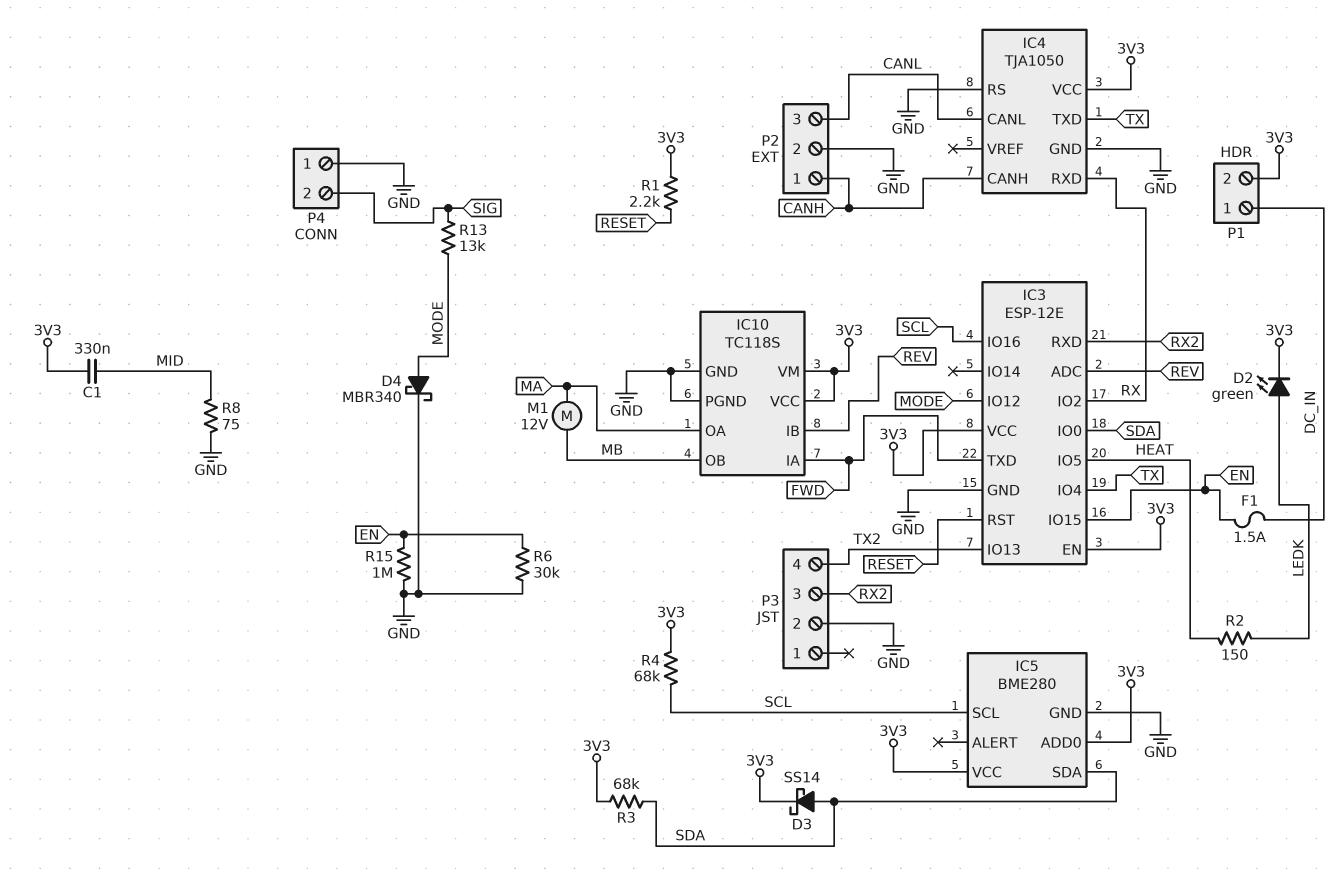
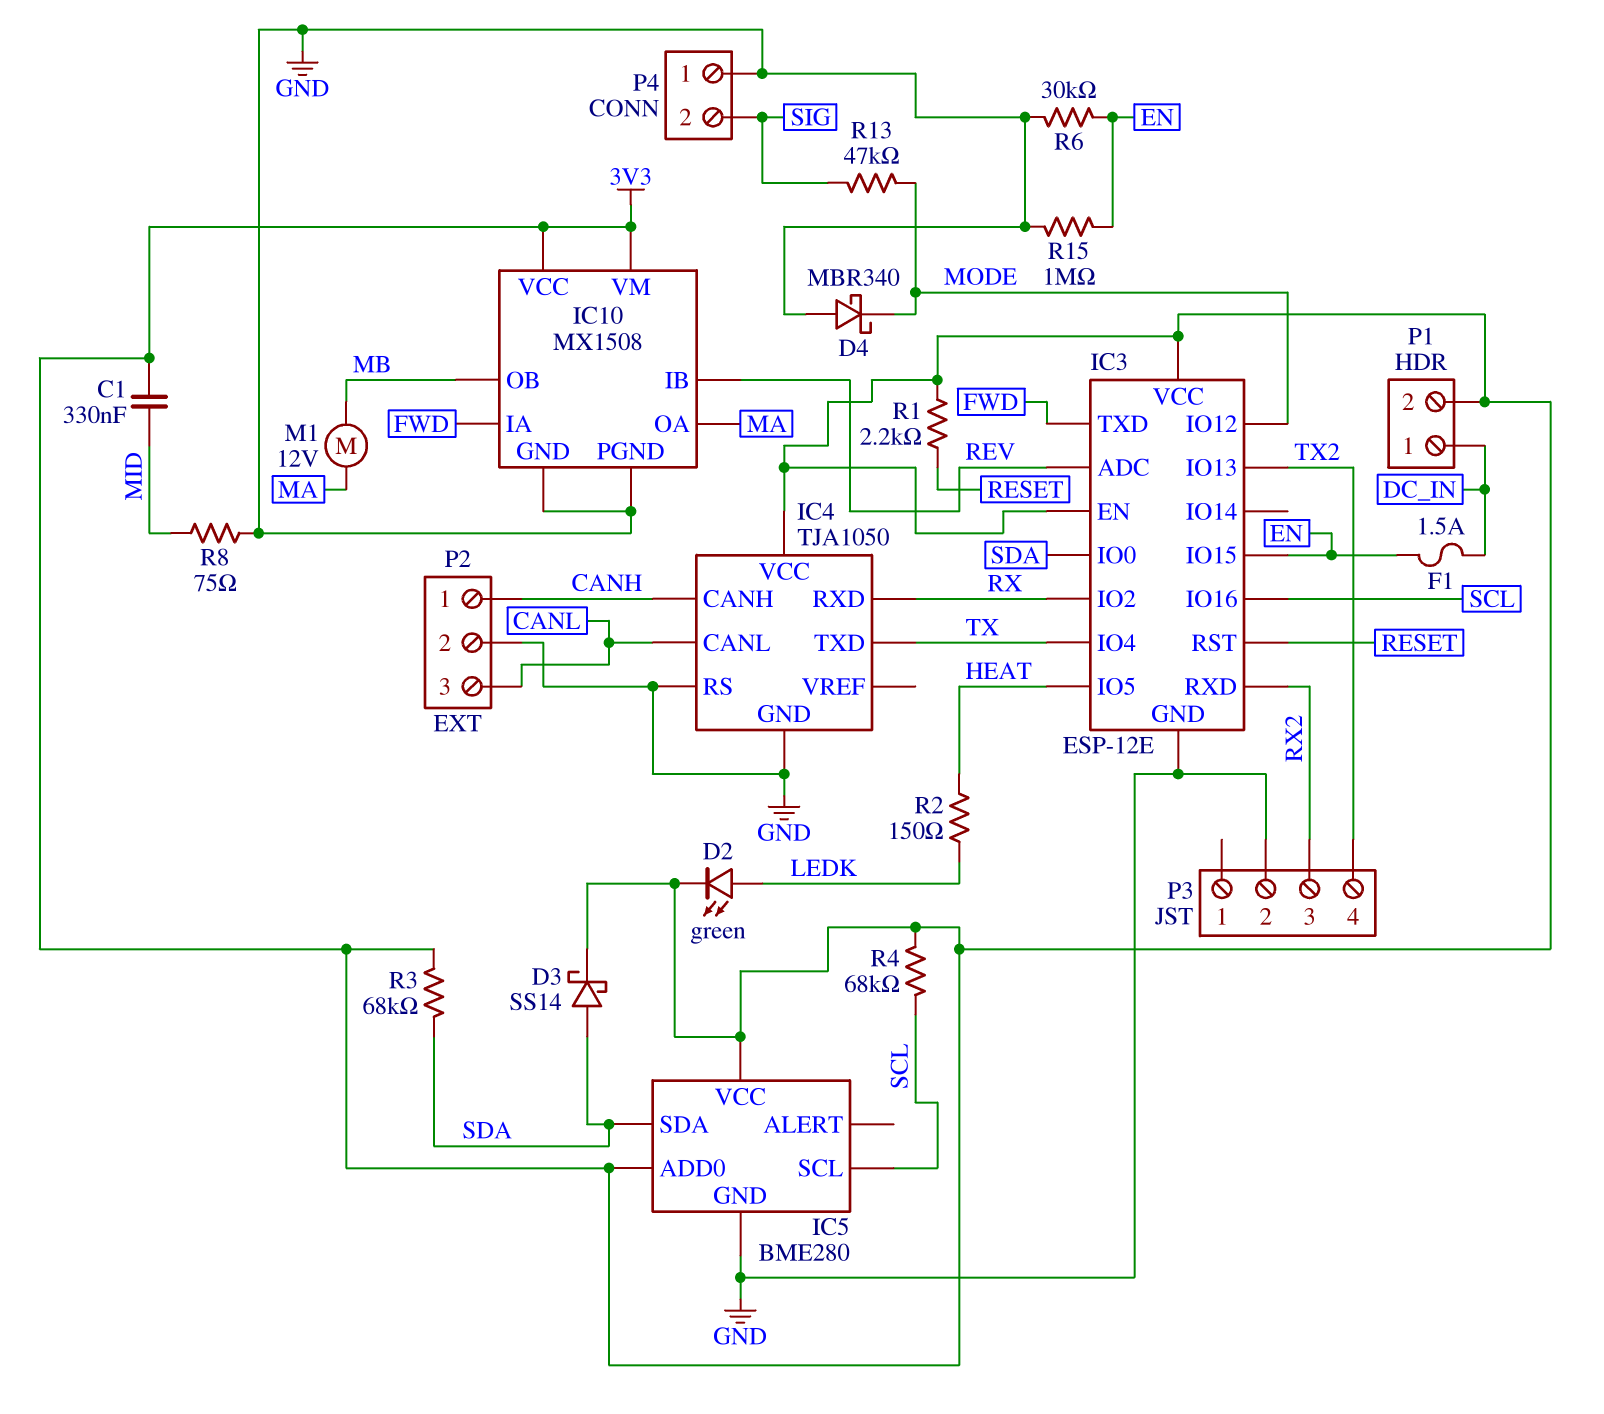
D4: schottky MBR340 (A MODE, K GND) -> schottky MBR340 (A GND, K MODE)
IC10: TC118S -> MX1508
R13: 13k (MODE, SIG) -> 47k (MODE, SIG)

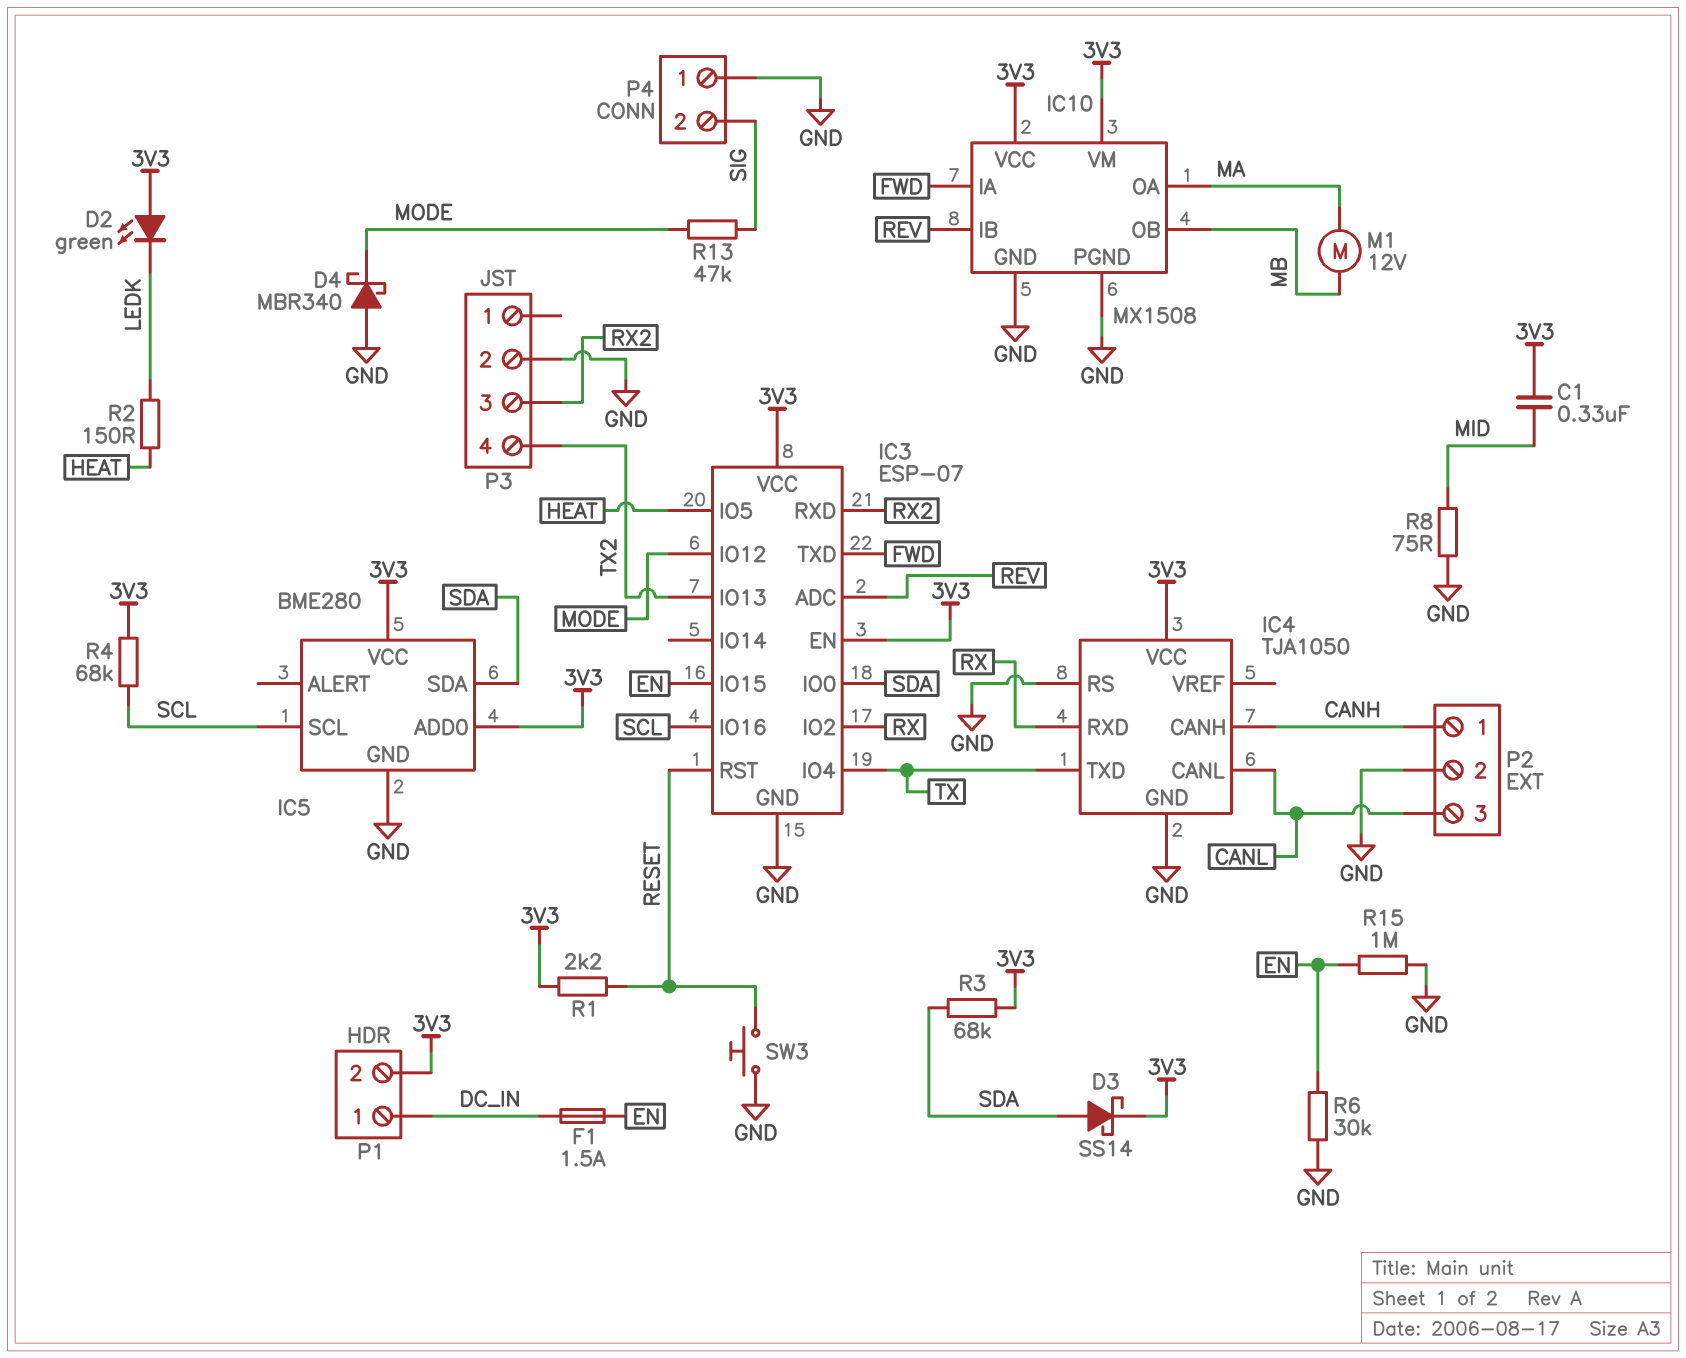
D2: LED green (A LEDK, K 3V3) -> LED green (A 3V3, K LEDK)
IC3: ESP-12E -> ESP-07
SW3: none -> button (GND, RESET)

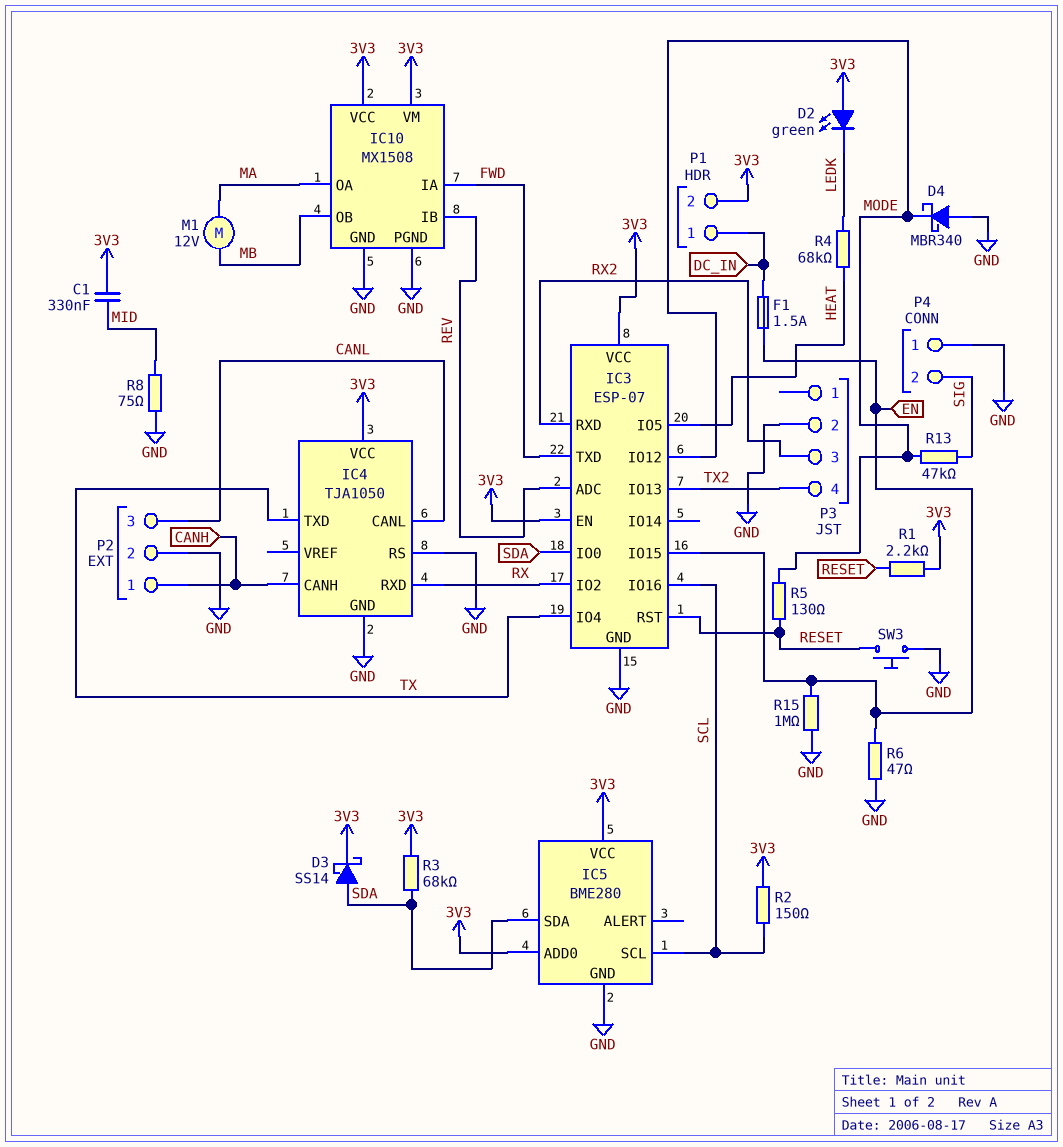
R2: 150 (HEAT, LEDK) -> 150 (3V3, SCL)
R4: 68k (3V3, SCL) -> 68k (HEAT, LEDK)
R5: none -> 130 (MODE, RESET)
R6: 30k (EN, GND) -> 47 (EN, GND)

